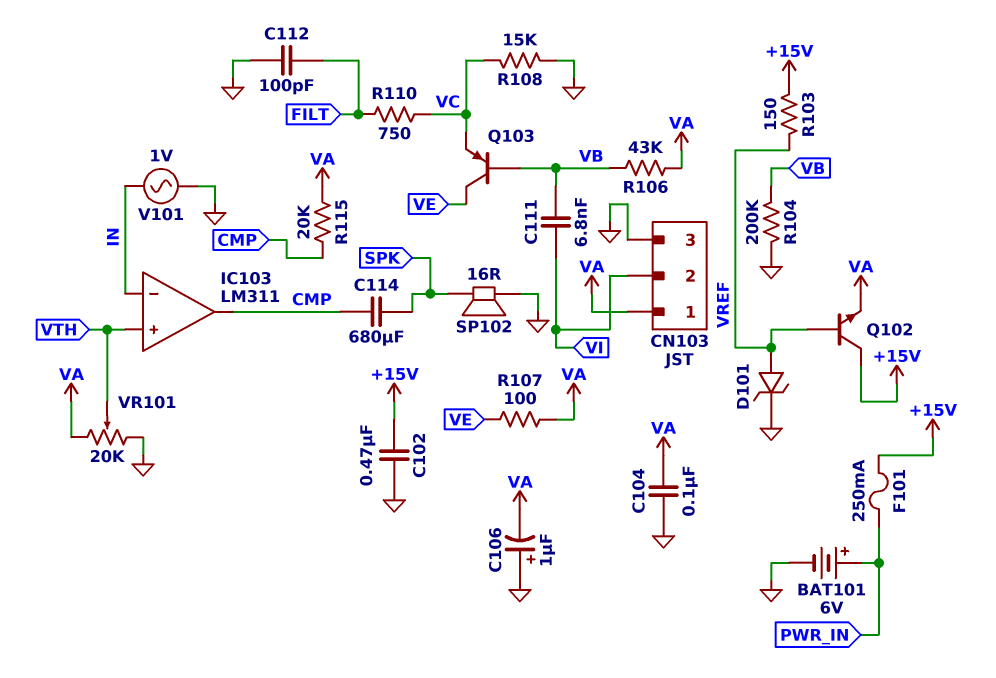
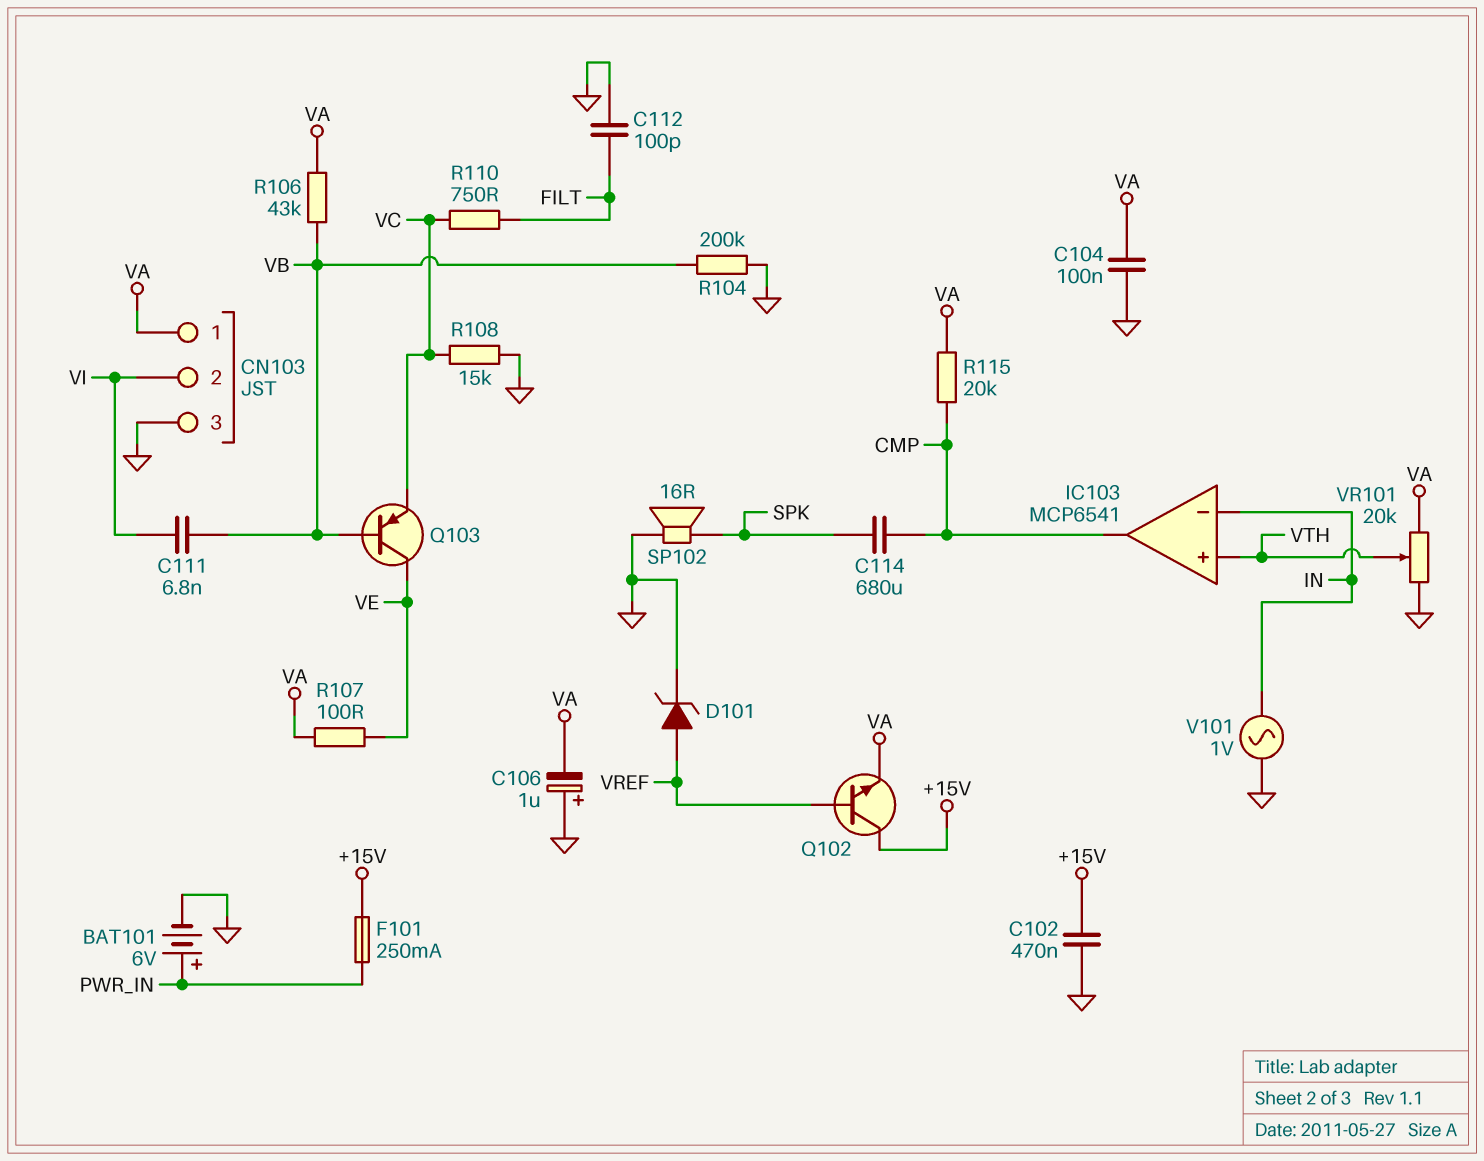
IC103: LM311 -> MCP6541
R103: 150 (+15V, VREF) -> none

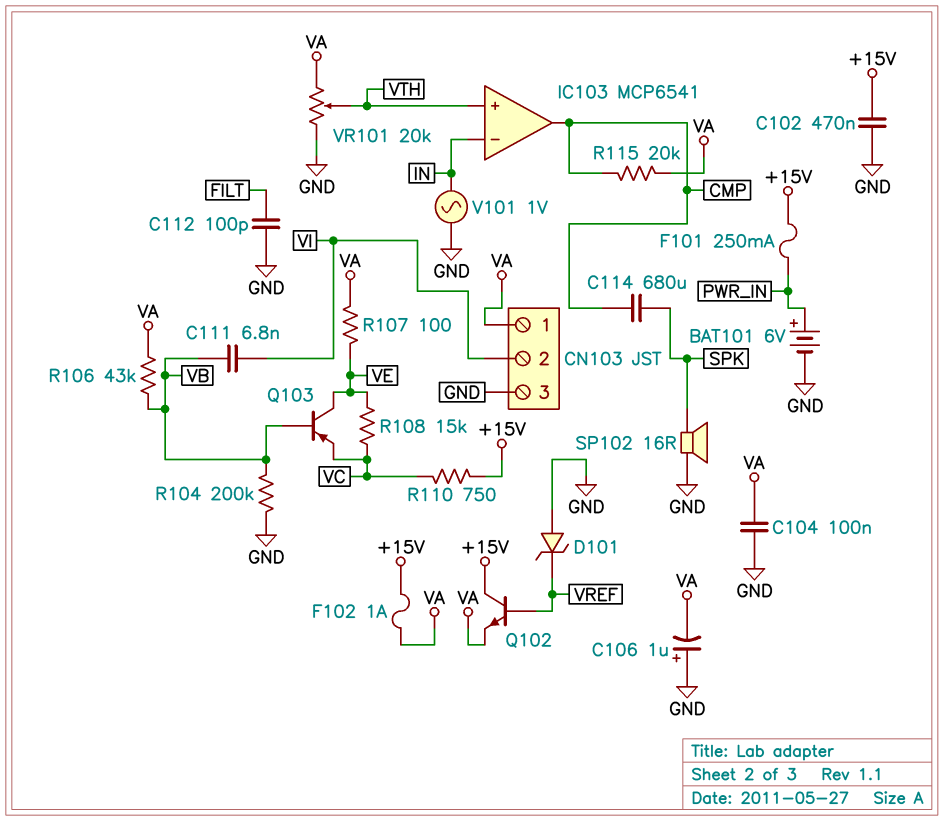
D101: zener (A VREF, K GND) -> zener (A GND, K VREF)
F102: none -> 1A (+15V, VA)
R108: 15k (GND, VC) -> 15k (VC, VE)
R110: 750 (FILT, VC) -> 750 (+15V, VC)

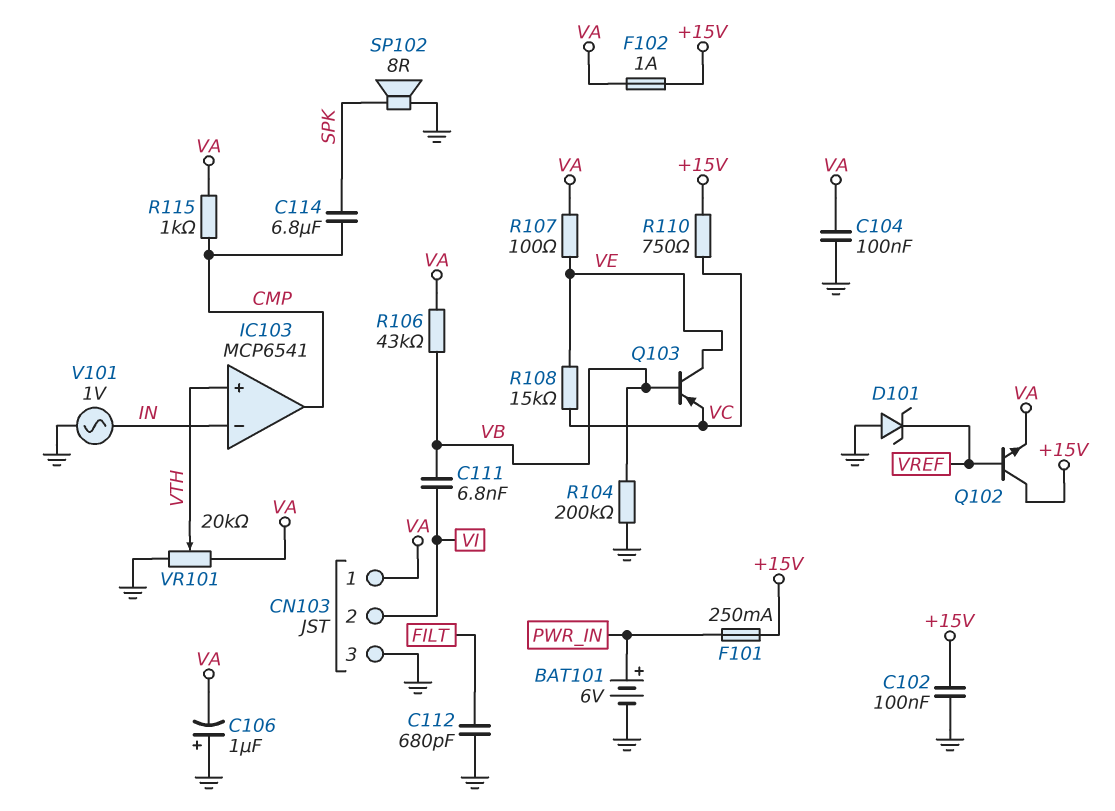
C102: 470nF (+15V, GND) -> 100nF (+15V, GND)
C112: 100pF (FILT, GND) -> 680pF (FILT, GND)
C114: 680uF (CMP, SPK) -> 6.8uF (CMP, SPK)
R115: 20k (CMP, VA) -> 1k (CMP, VA)
SP102: speaker 16R (GND, SPK) -> speaker 8R (GND, SPK)

